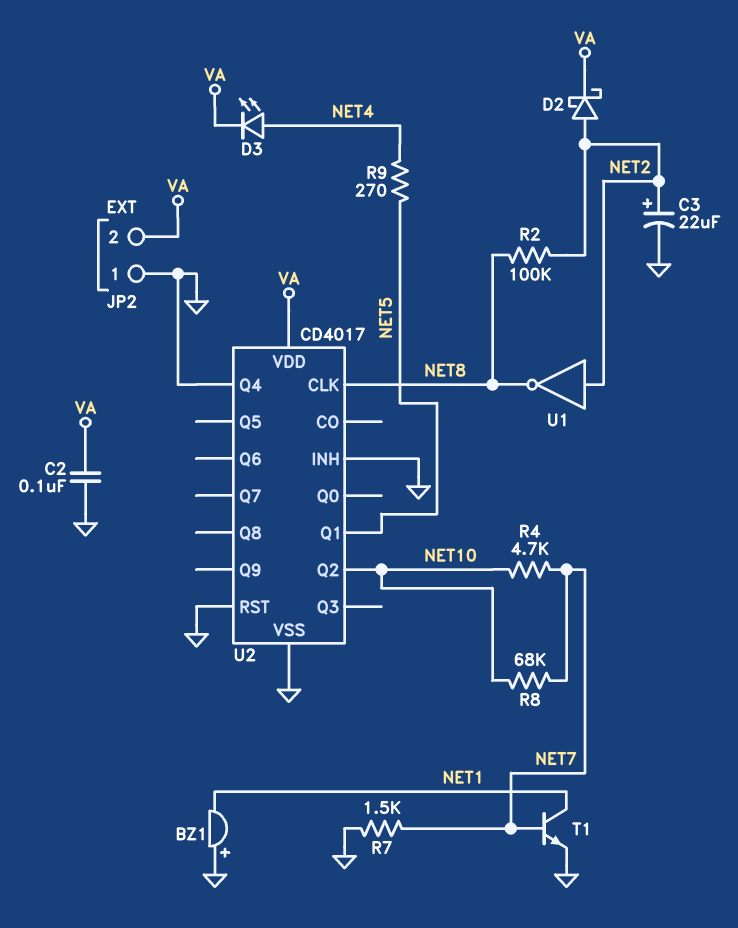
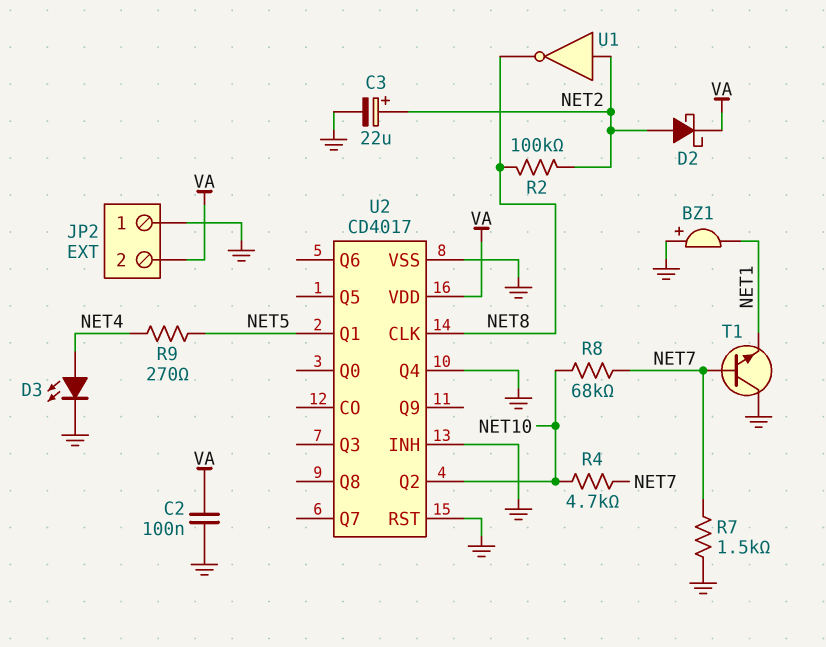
D3: LED (A NET4, K VA) -> LED (A NET4, K GND)
T1: NPN (B NET7, C NET1, E GND) -> NPN (B NET7, C GND, E NET1)

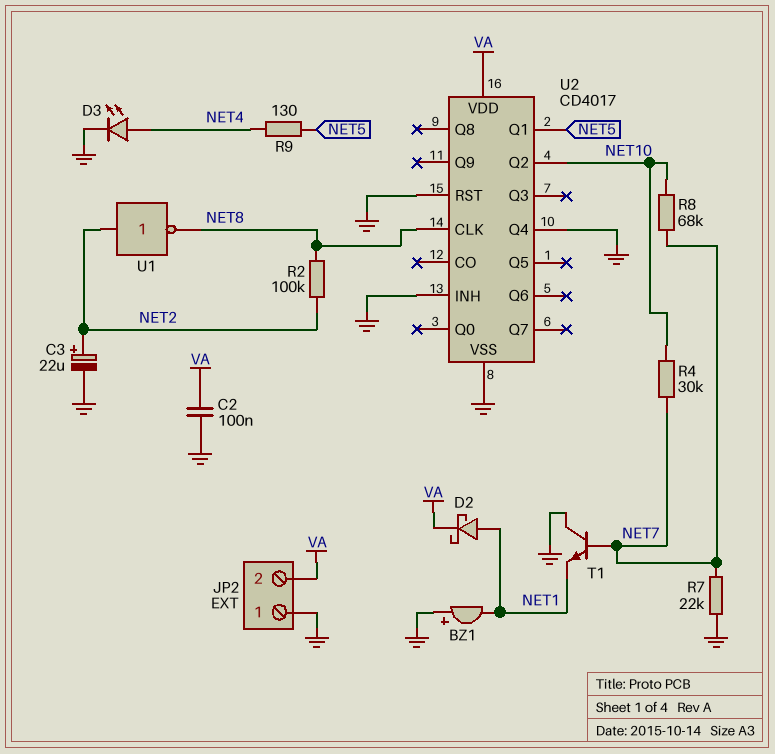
D2: schottky (A NET2, K VA) -> schottky (A NET1, K VA)
R4: 4.7k (NET7, NET10) -> 30k (NET7, NET10)
R7: 1.5k (GND, NET7) -> 22k (GND, NET7)
R9: 270 (NET4, NET5) -> 130 (NET4, NET5)

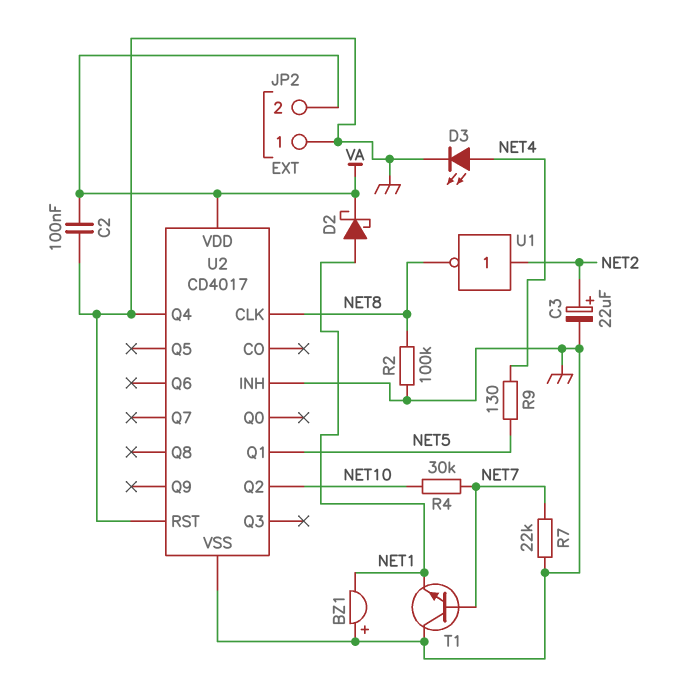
R2: 100k (NET2, NET8) -> 100k (GND, NET8)
R8: 68k (NET7, NET10) -> none

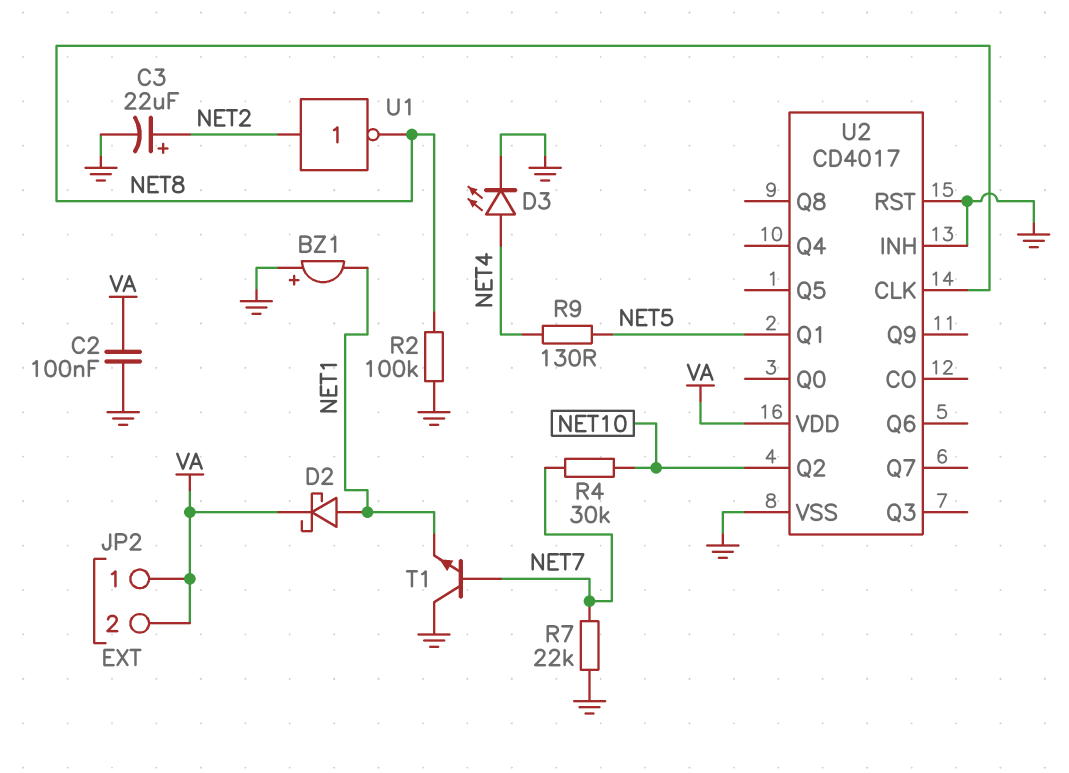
JP2 pin 1: GND -> VA
U2 pin Q4: GND -> none

